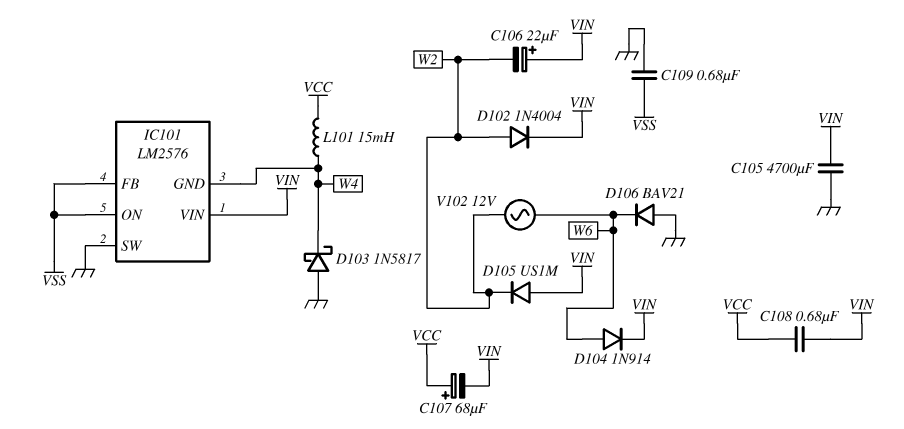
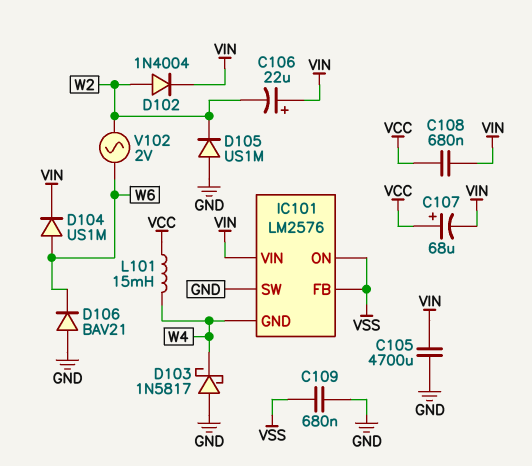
D104: diode 1N914 (A W6, K VIN) -> diode US1M (A W6, K VIN)
D105: diode US1M (A VIN, K W2) -> diode US1M (A GND, K W2)
V102: AC 12V (W2, W6) -> AC 2V (W2, W6)

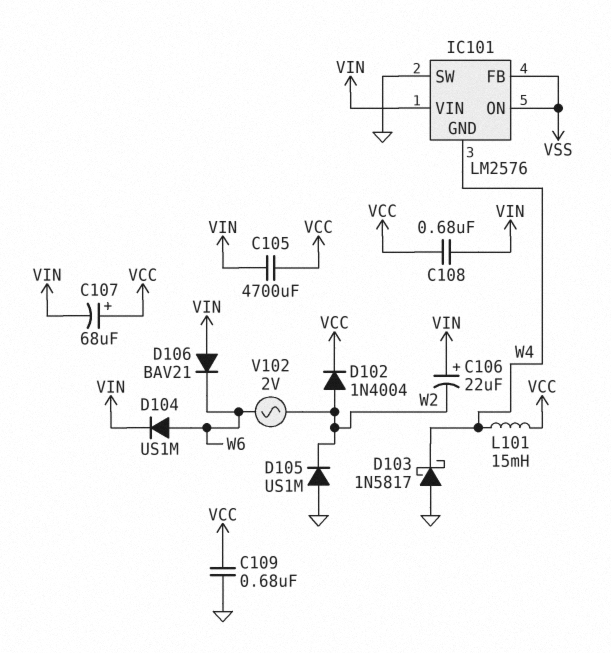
C105: 4700uF (GND, VIN) -> 4700uF (VCC, VIN)
C109: 680nF (GND, VSS) -> 680nF (GND, VCC)
D102: diode 1N4004 (A W2, K VIN) -> diode 1N4004 (A W2, K VCC)
D106: diode BAV21 (A GND, K W6) -> diode BAV21 (A VIN, K W6)

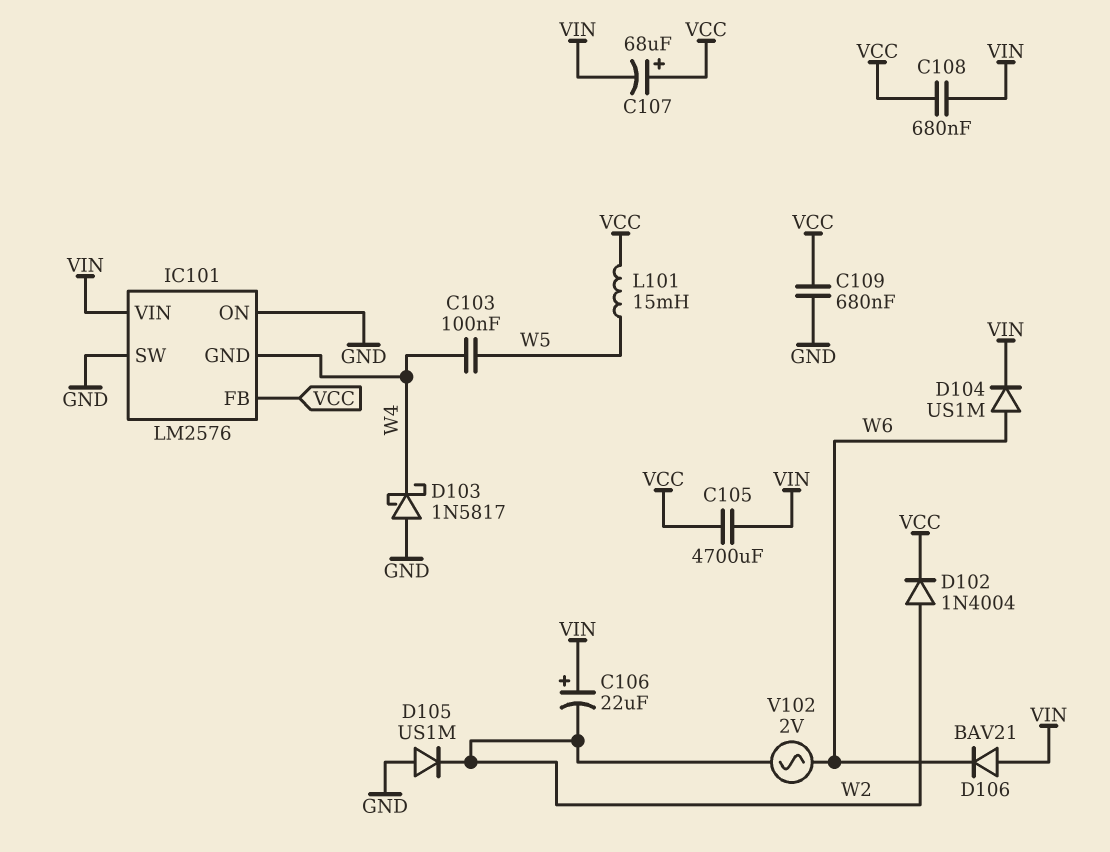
C103: none -> 100nF (W4, W5)
IC101 pin FB: VSS -> VCC
IC101 pin ON: VSS -> GND
L101: 15mH (VCC, W4) -> 15mH (VCC, W5)

